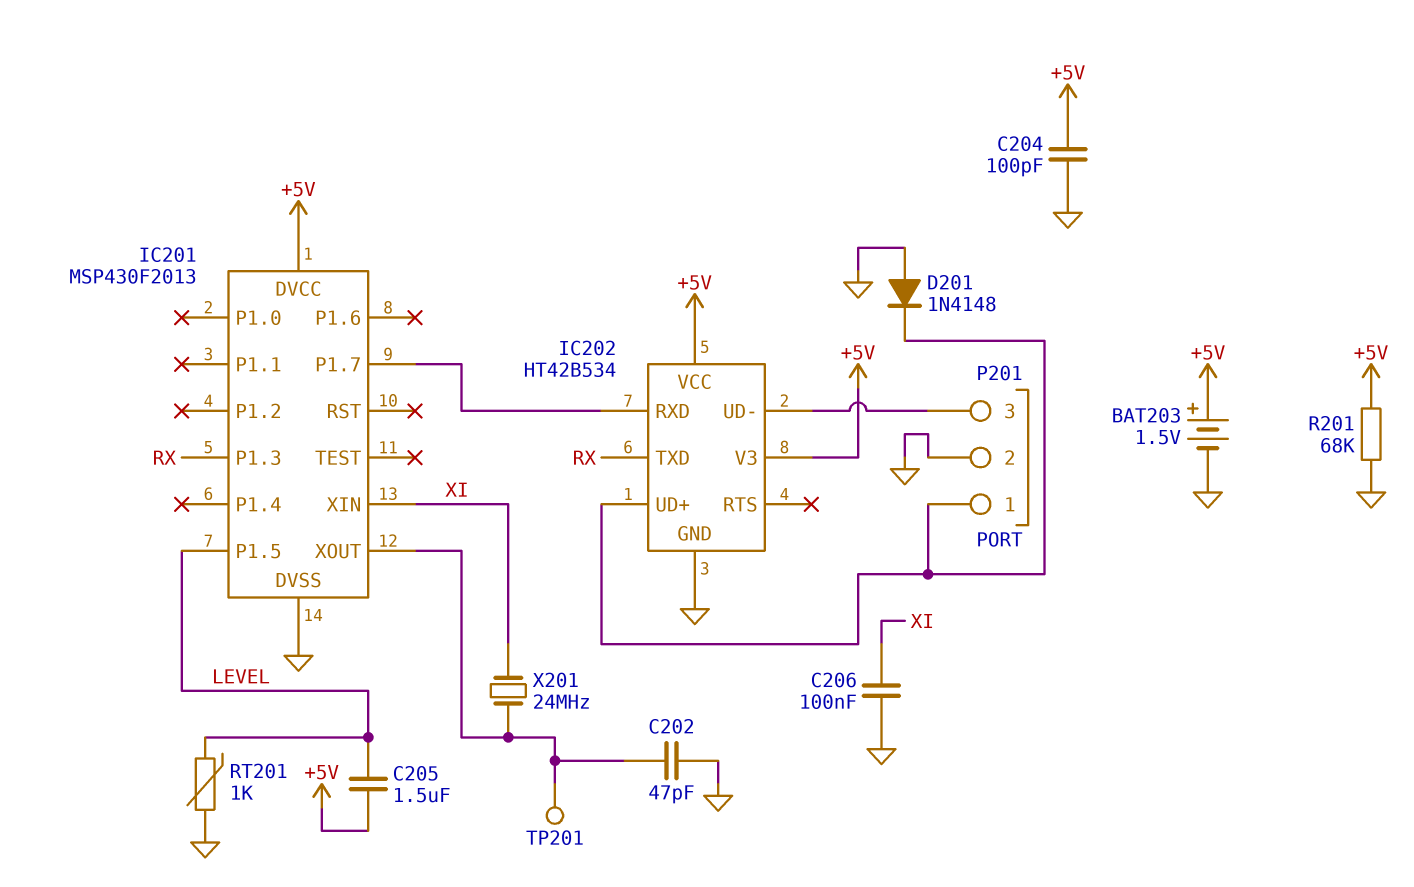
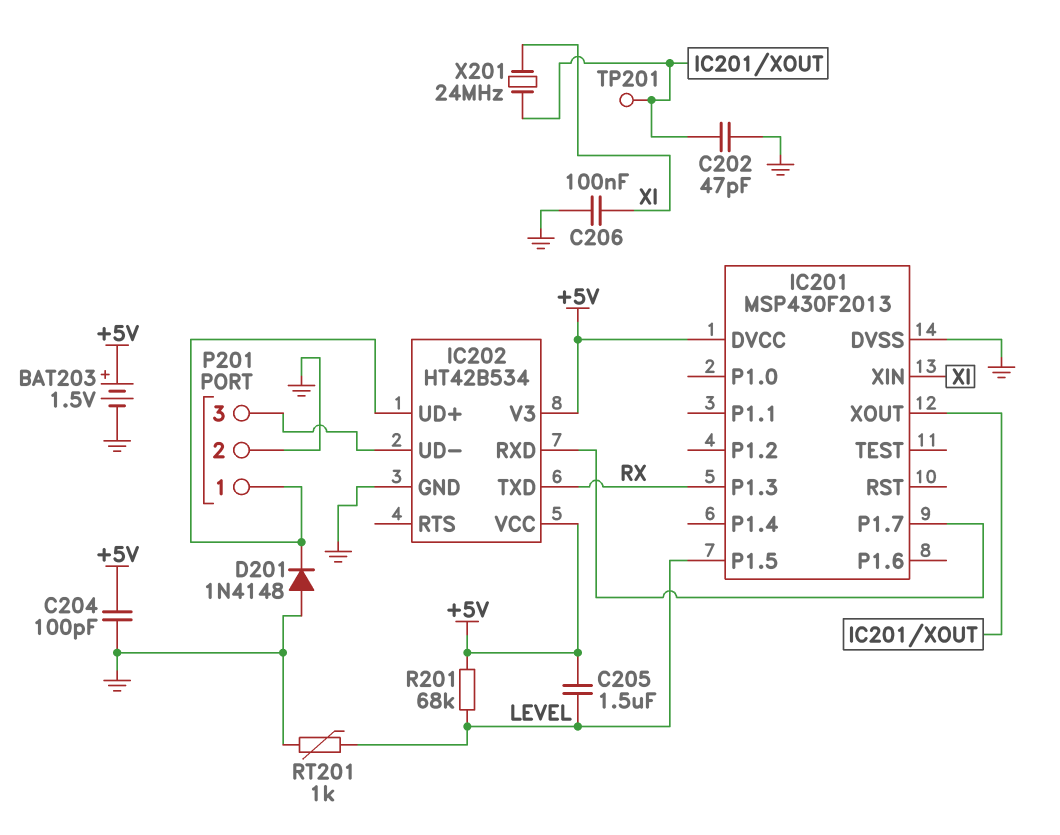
R201: 68k (+5V, GND) -> 68k (+5V, LEVEL)

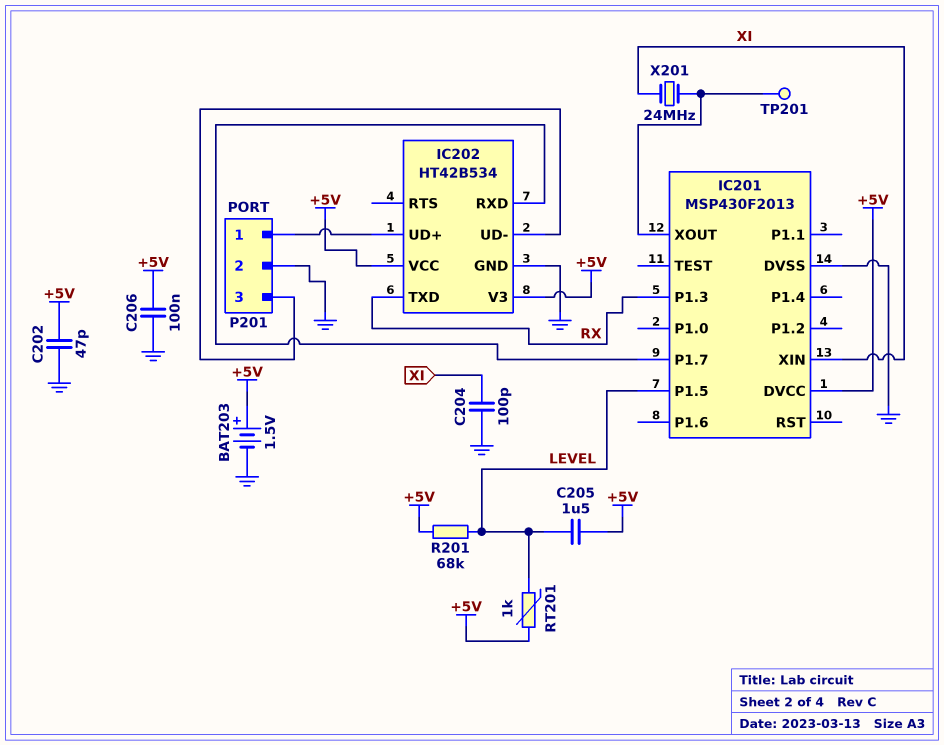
C202: 47pF (GND, IC201/XOUT) -> 47pF (+5V, GND)
C204: 100pF (+5V, GND) -> 100pF (GND, XI)
C206: 100nF (GND, XI) -> 100nF (+5V, GND)
D201: diode 1N4148 (A GND, K IC202/UD+) -> none
RT201: 1k (GND, LEVEL) -> 1k (+5V, LEVEL)

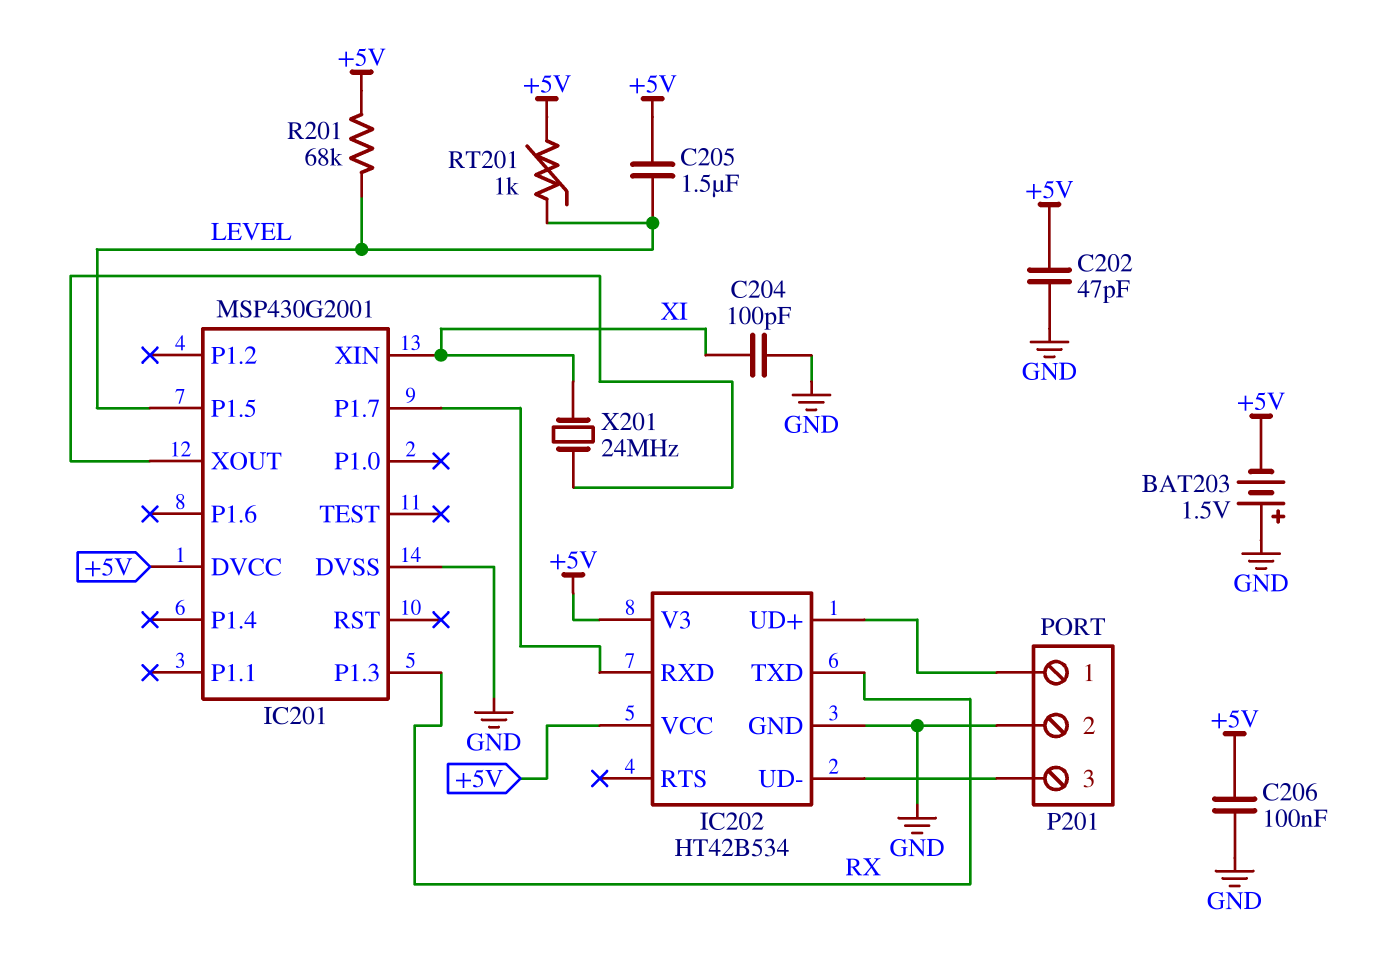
BAT203: 1.5V (plus +5V, minus GND) -> 1.5V (plus GND, minus +5V)
IC201: MSP430F2013 -> MSP430G2001
TP201: test point (IC201/XOUT) -> none

